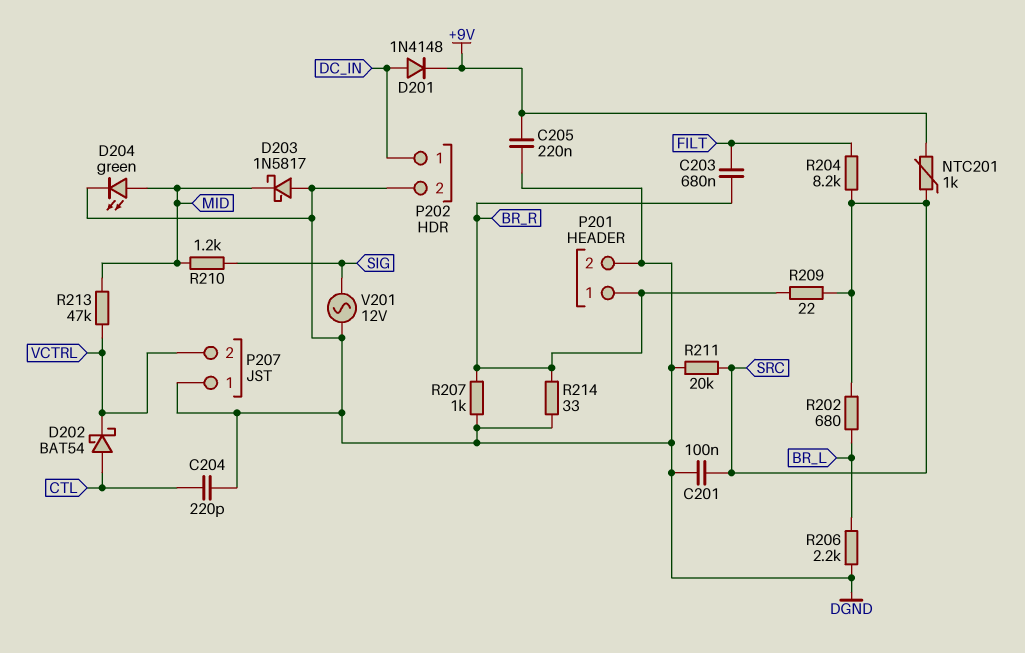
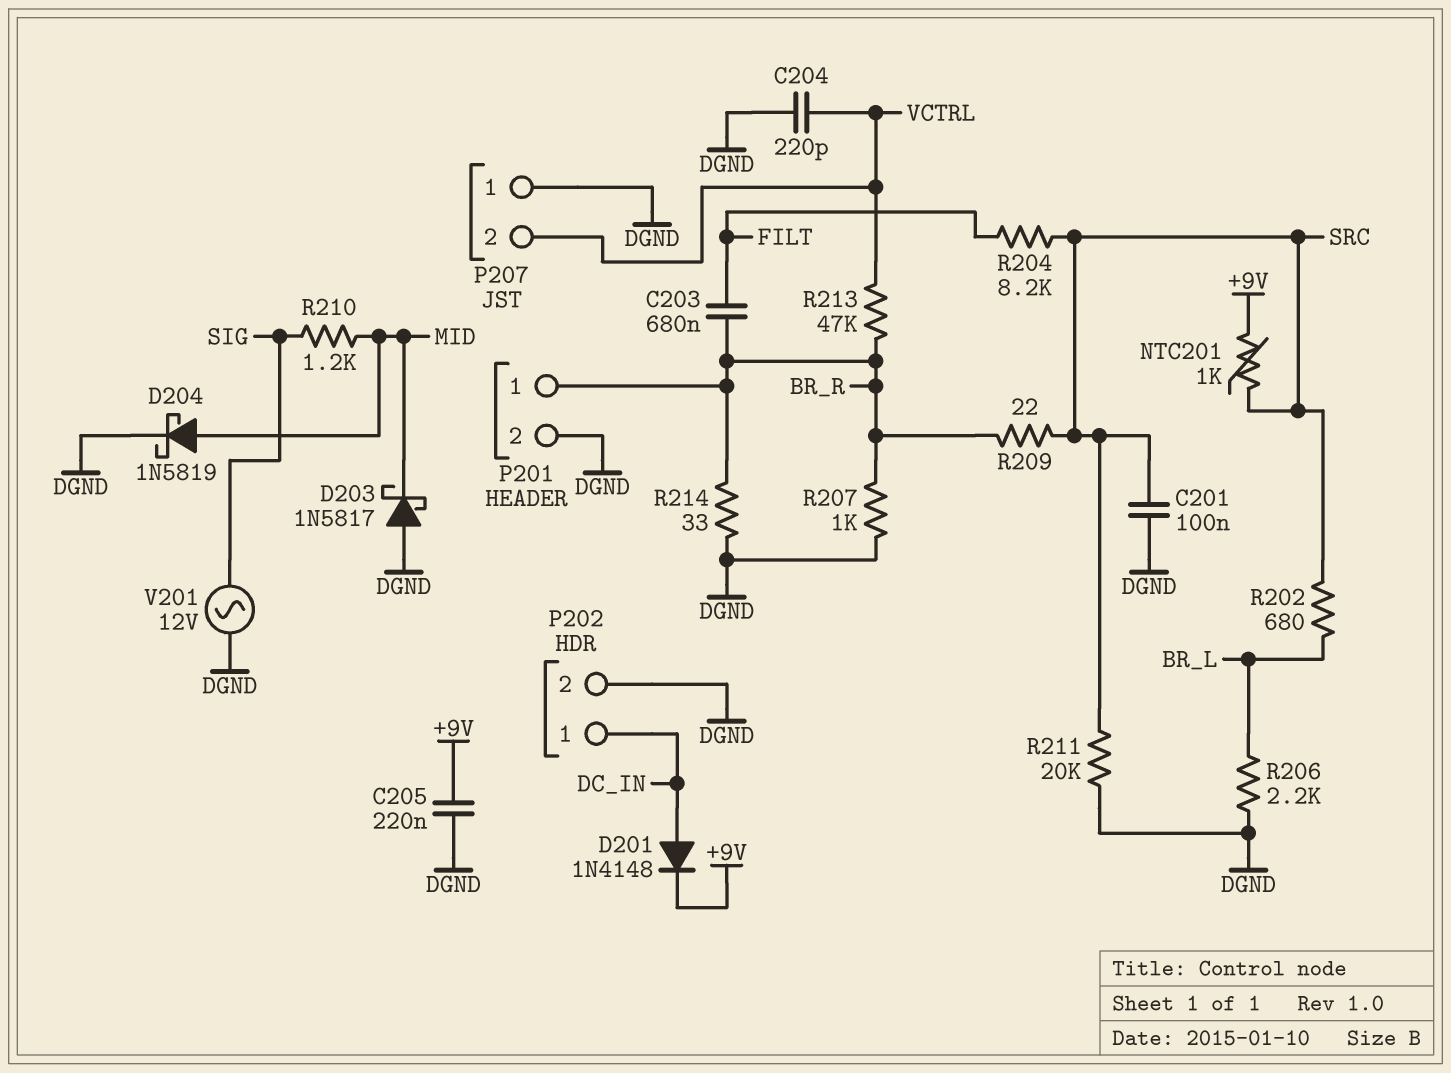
C204: 220pF (CTL, DGND) -> 220pF (DGND, VCTRL)
D202: schottky BAT54 (A CTL, K VCTRL) -> none
D204: LED green (A MID, K DGND) -> schottky 1N5819 (A MID, K DGND)
R213: 47k (MID, VCTRL) -> 47k (BR_R, VCTRL)

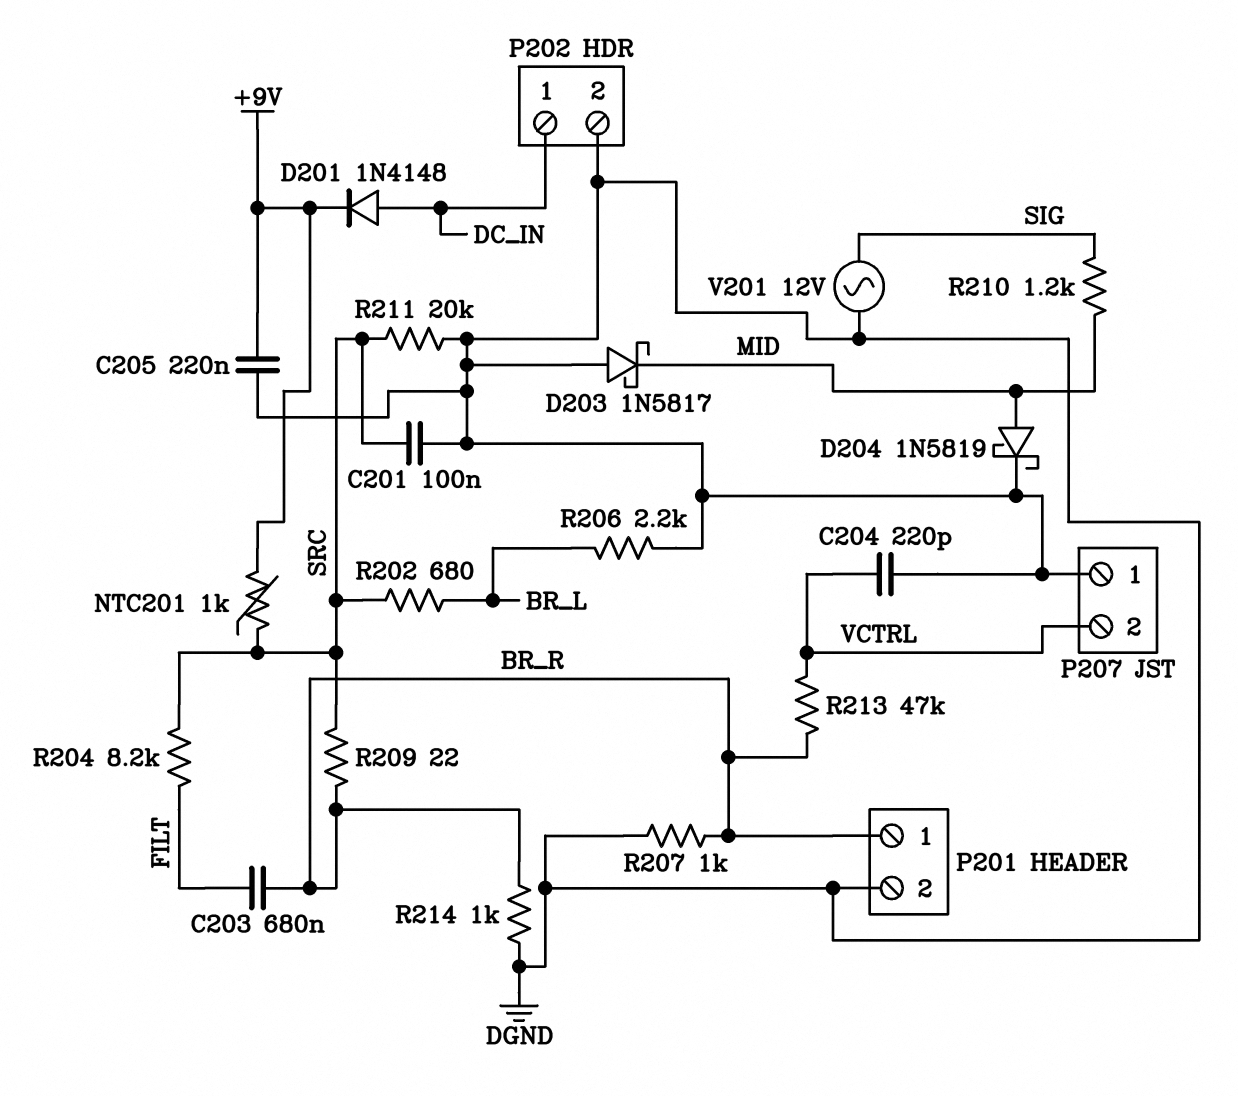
R214: 33 (BR_R, DGND) -> 1k (BR_R, DGND)

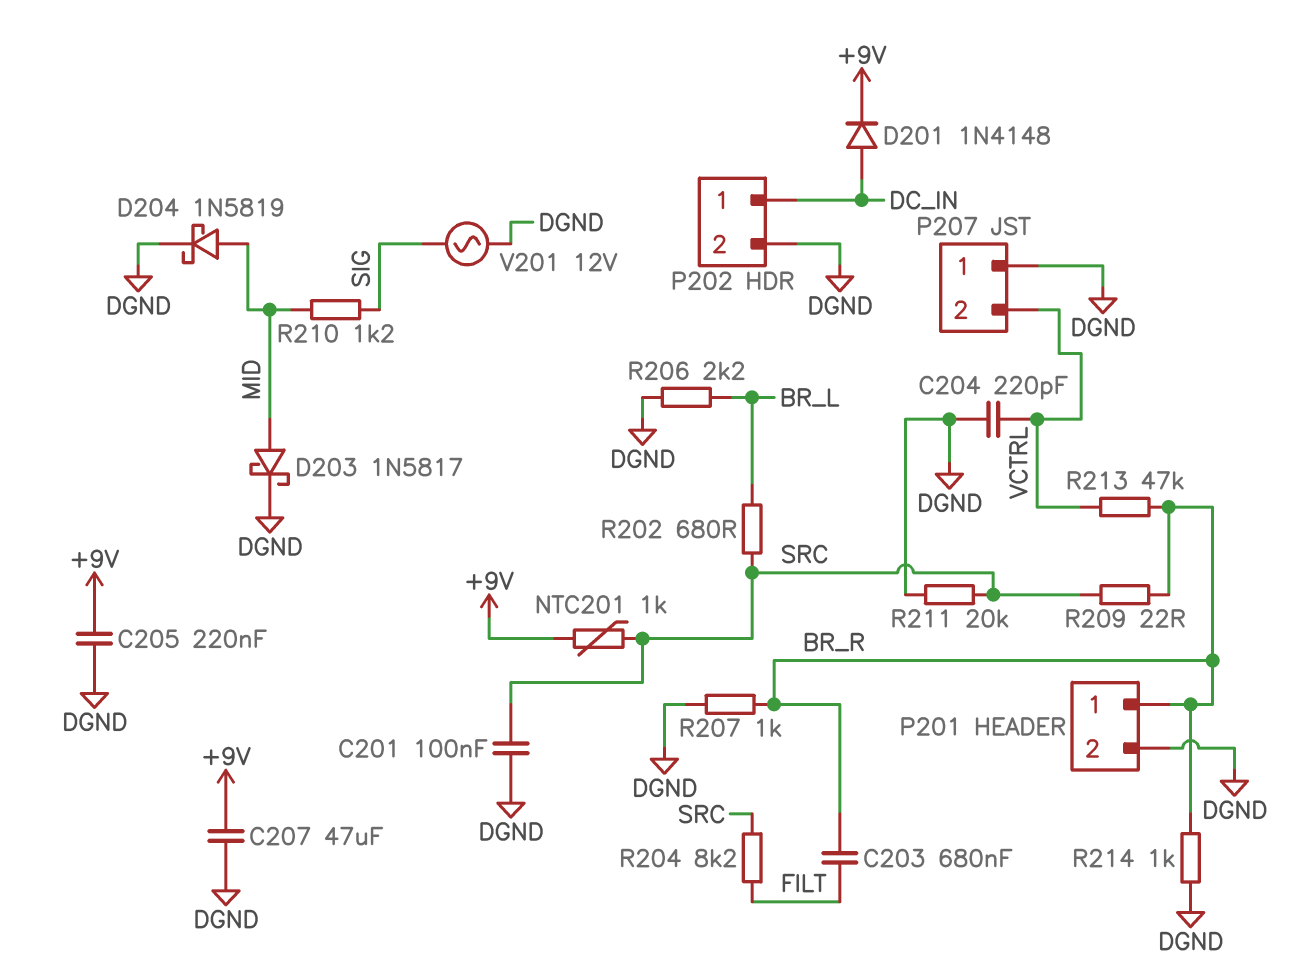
C207: none -> 47uF (+9V, DGND)
D203: schottky 1N5817 (A DGND, K MID) -> schottky 1N5817 (A MID, K DGND)

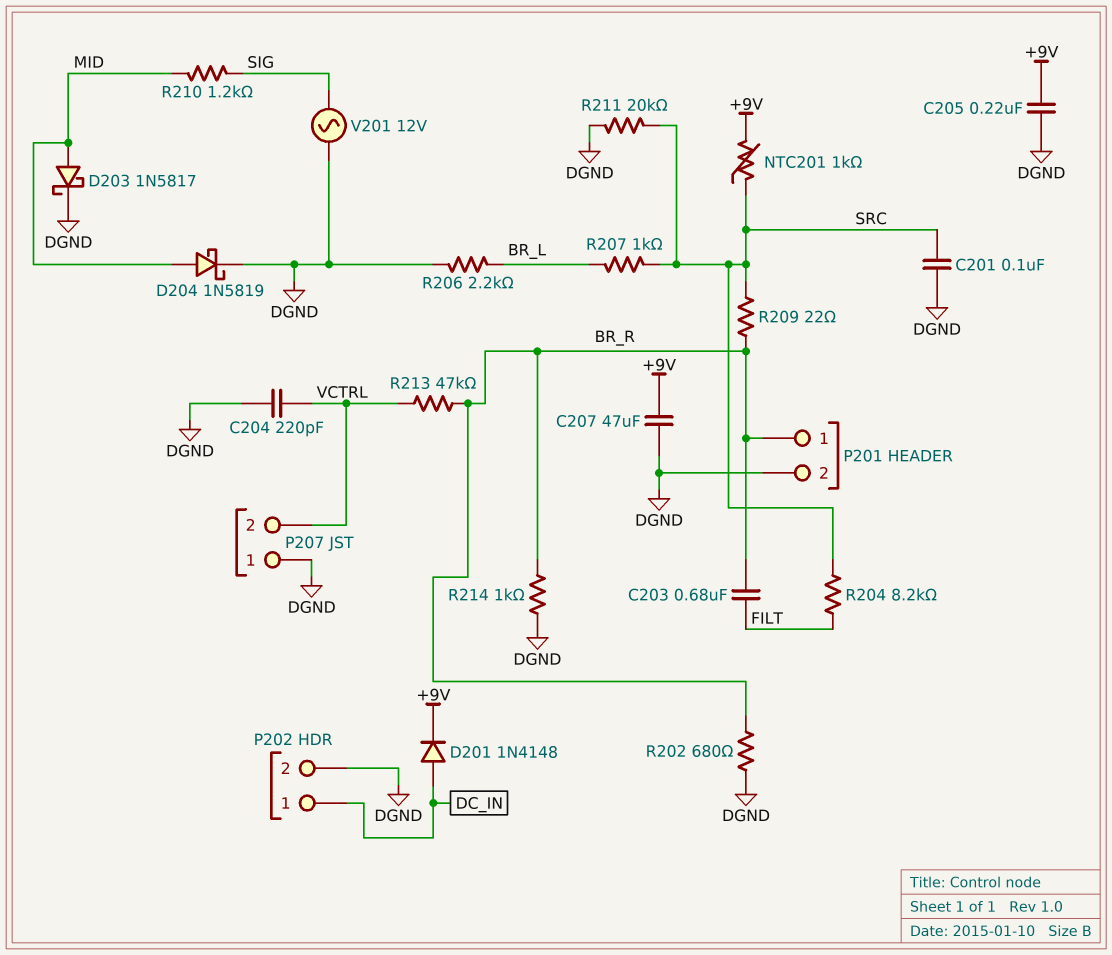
R202: 680 (BR_L, SRC) -> 680 (BR_R, DGND)
R207: 1k (BR_R, DGND) -> 1k (BR_L, SRC)

